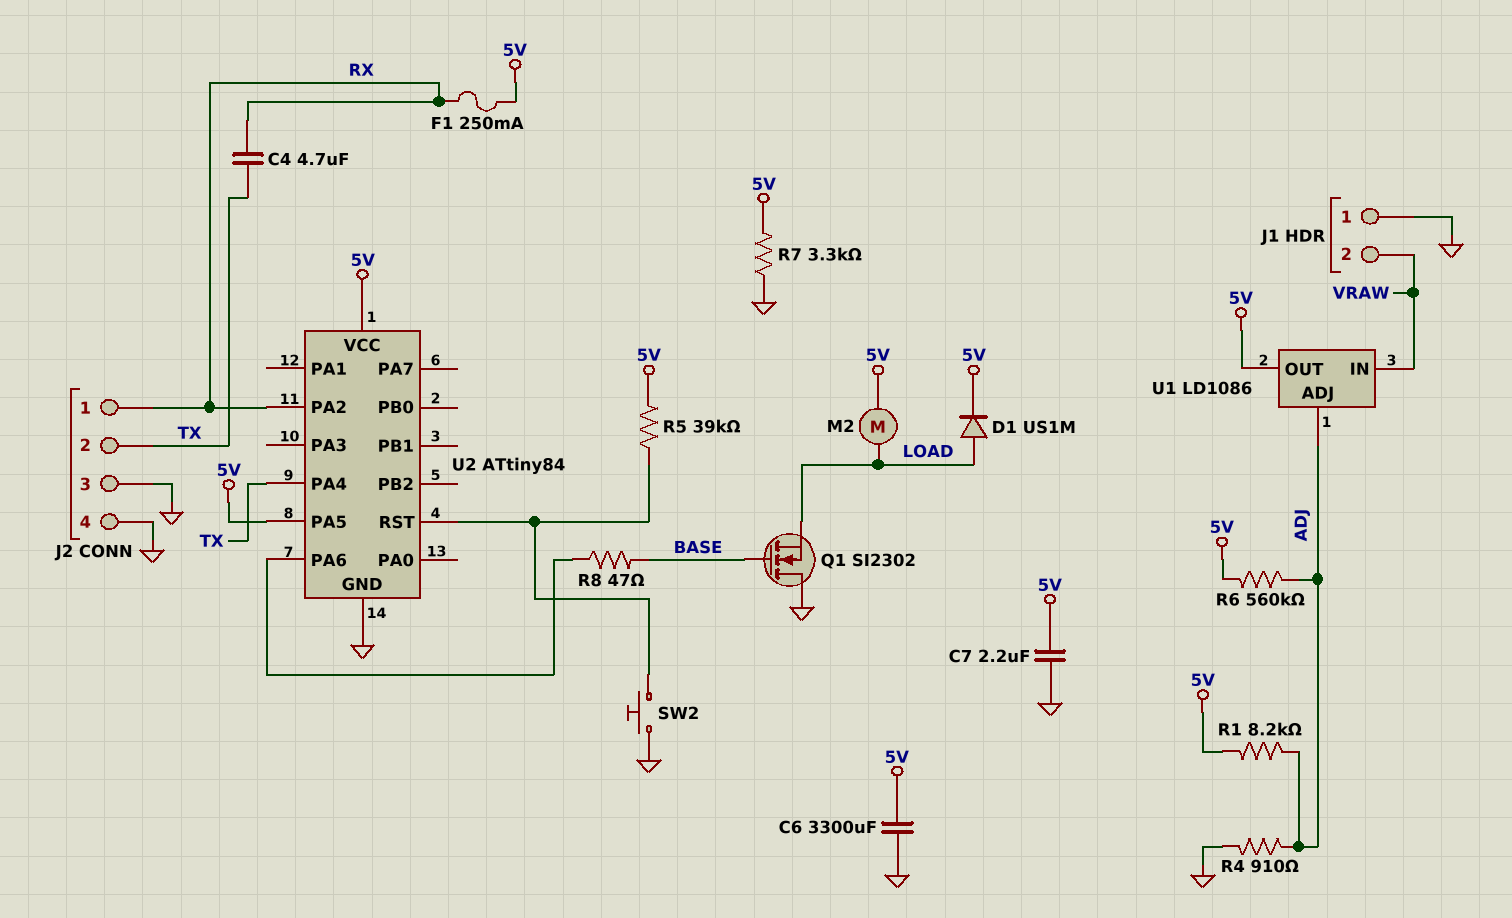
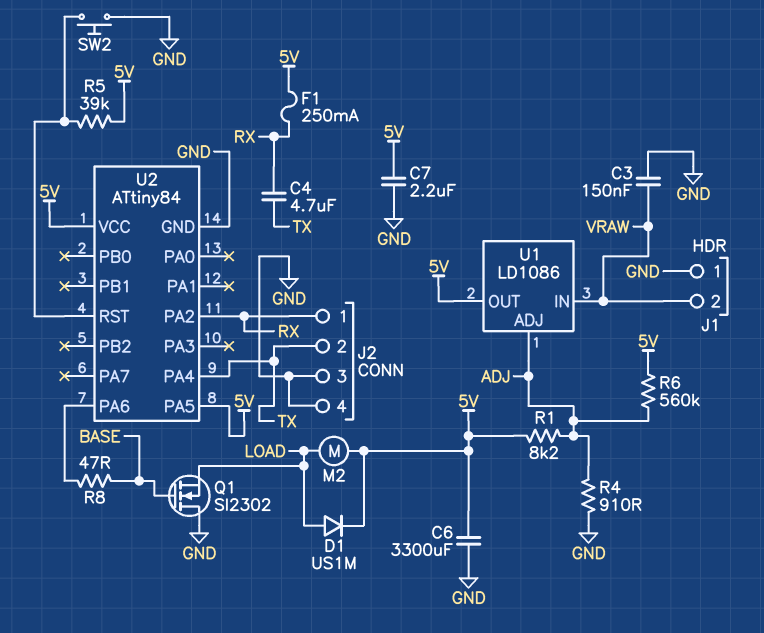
C3: none -> 150nF (GND, VRAW)
R7: 3.3k (5V, GND) -> none

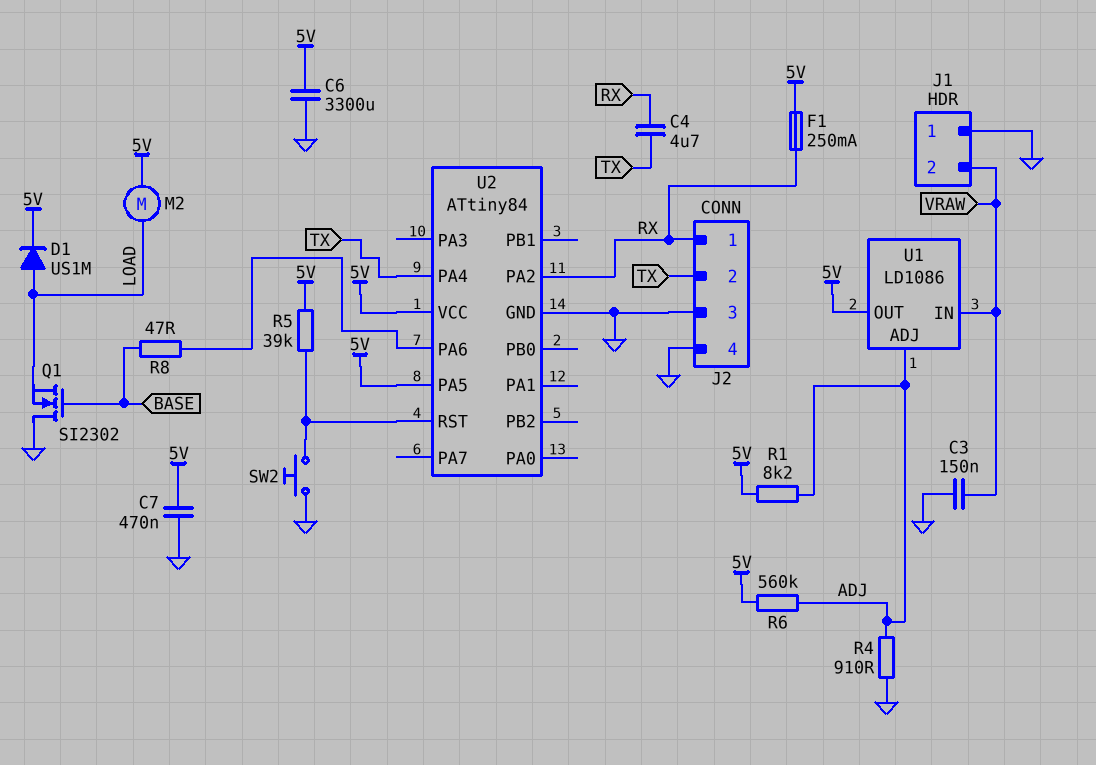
C7: 2.2uF (5V, GND) -> 470nF (5V, GND)

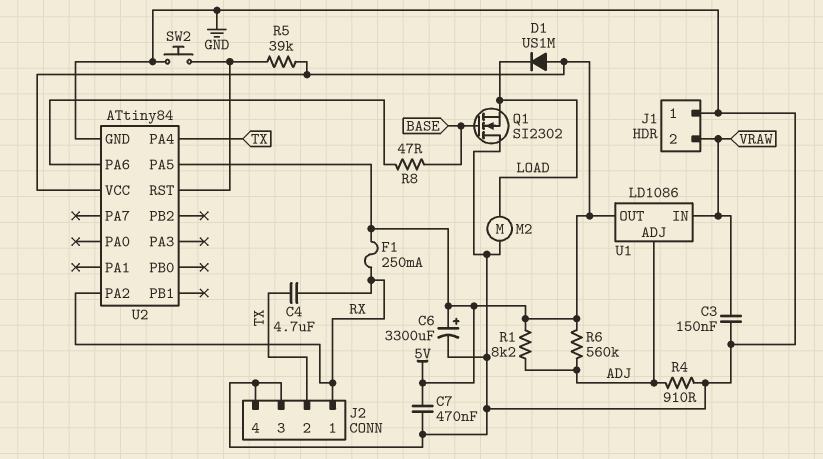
C6: 3300uF (5V, GND) -> 3300uF (plus 5V, minus GND)
D1: diode US1M (A LOAD, K 5V) -> diode US1M (A 5V, K LOAD)
M2: motor (5V, LOAD) -> motor (GND, LOAD)

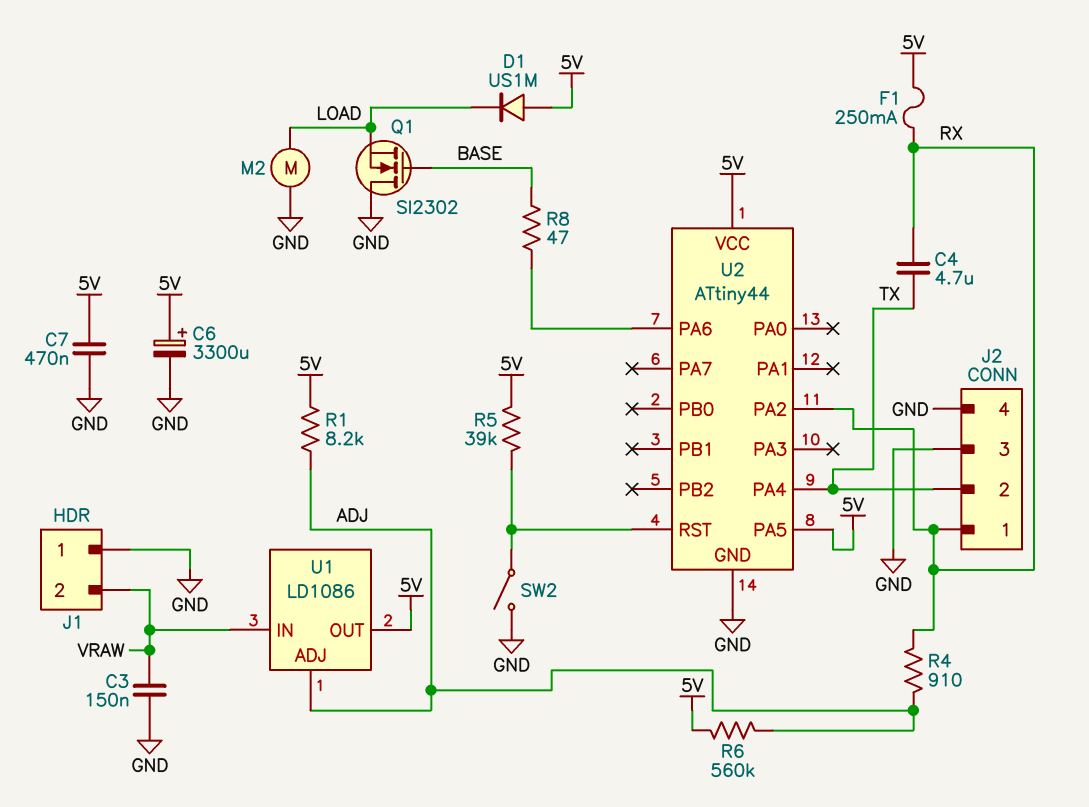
R4: 910 (ADJ, GND) -> 910 (ADJ, RX)
SW2: button (GND, U2/RST) -> switch (GND, U2/RST)
U2: ATtiny84 -> ATtiny44

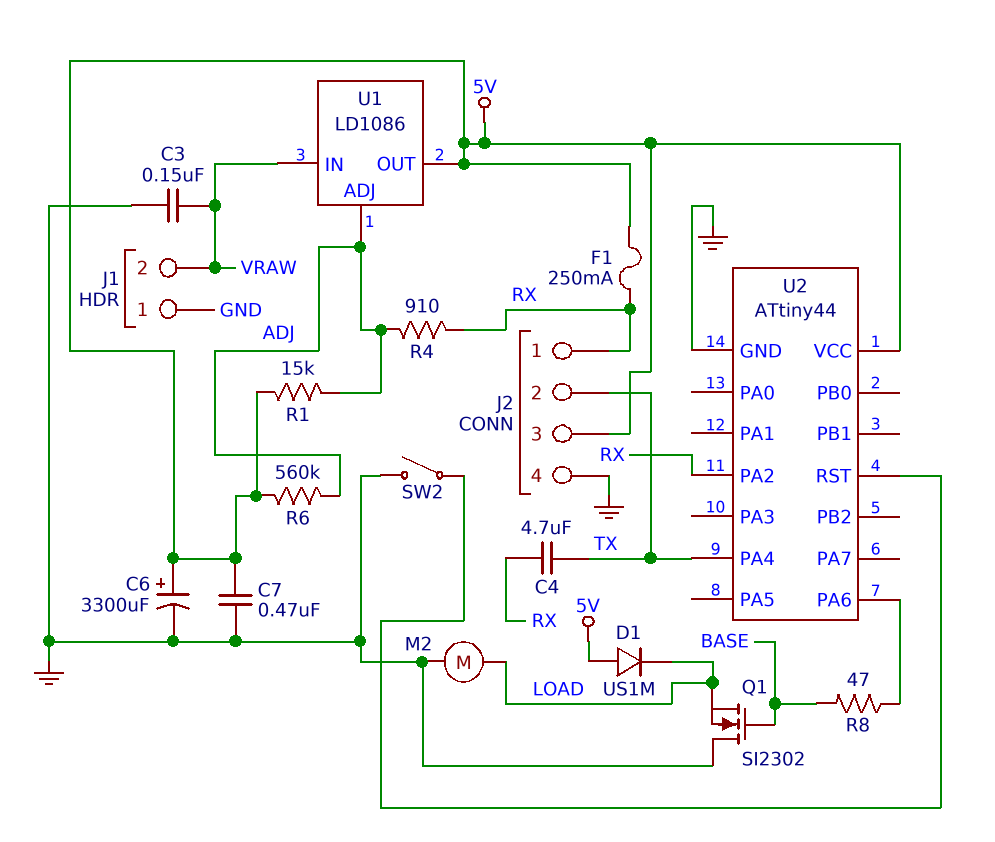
J2 pin 3: GND -> 5V
R1: 8.2k (5V, ADJ) -> 15k (5V, ADJ)
R5: 39k (5V, U2/RST) -> none
U2 pin PA5: 5V -> none

